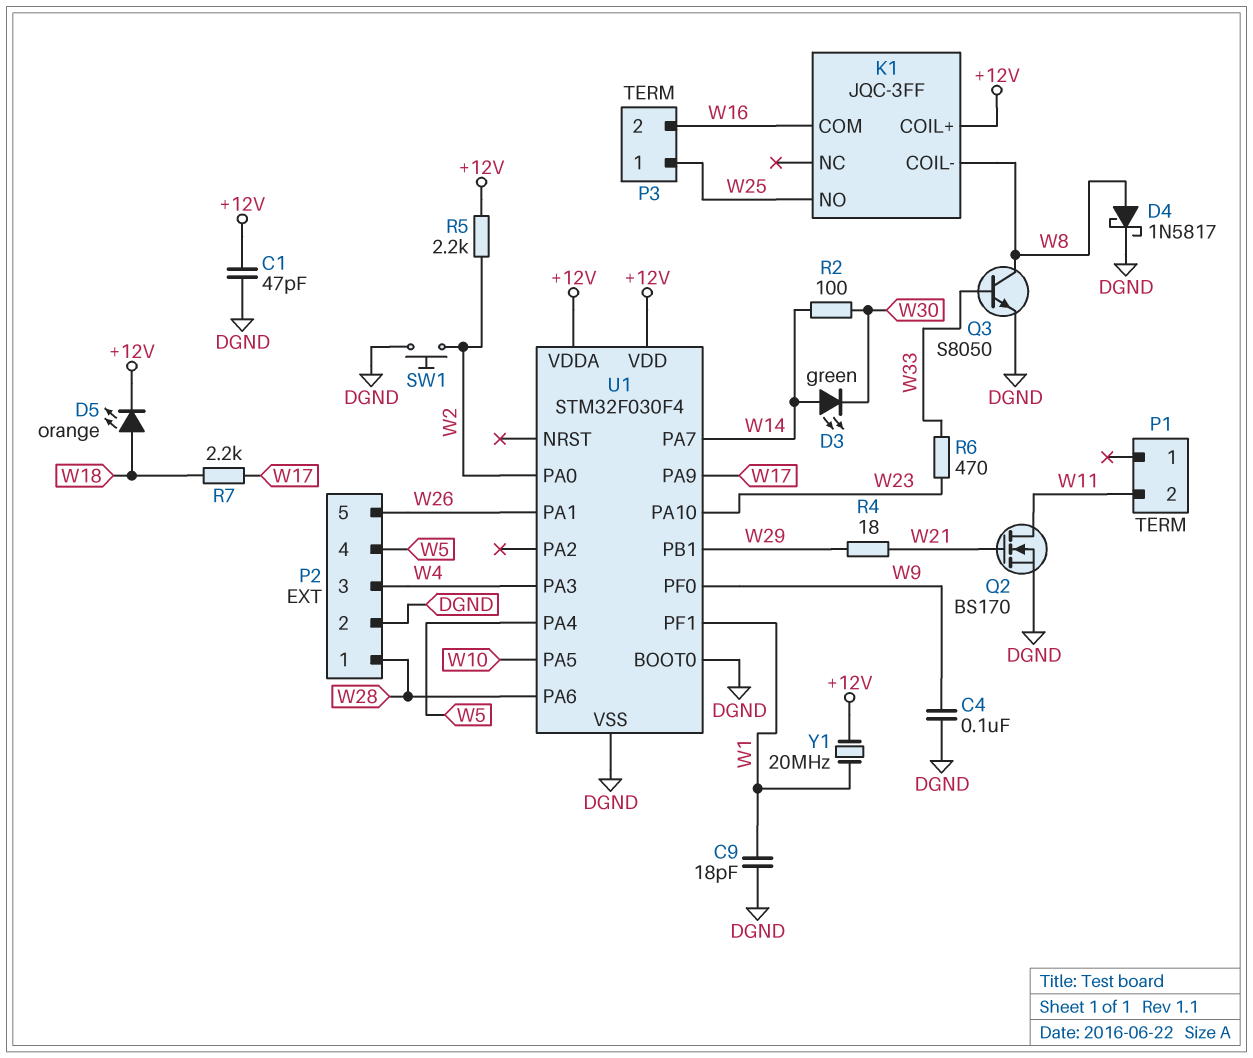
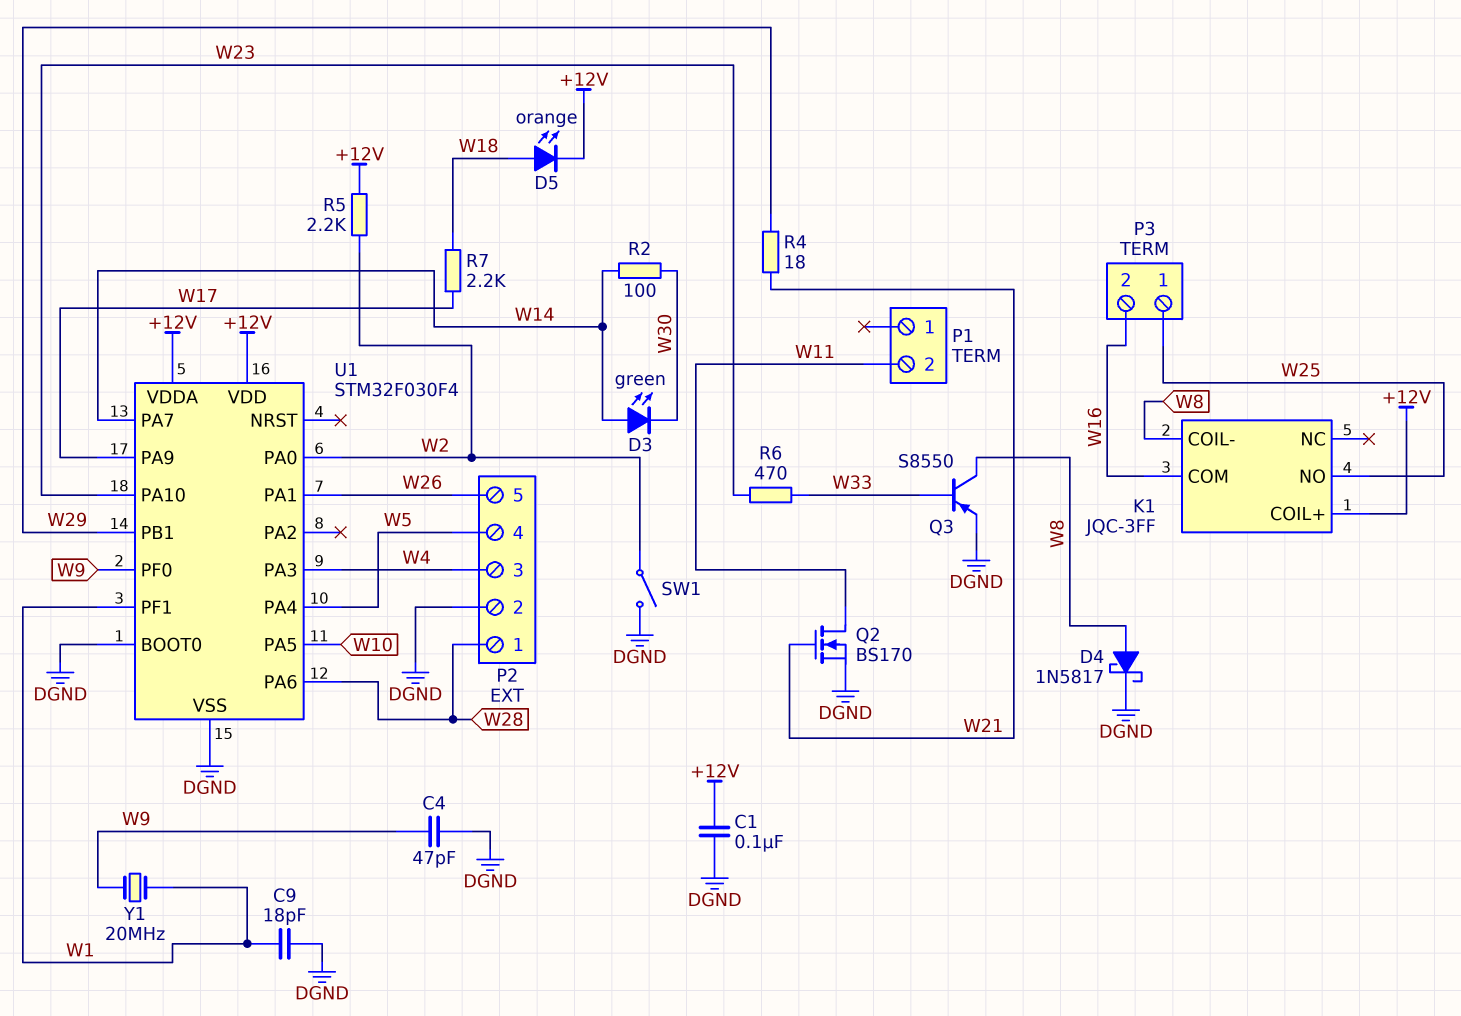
C1: 47pF (+12V, DGND) -> 100nF (+12V, DGND)
C4: 100nF (DGND, W9) -> 47pF (DGND, W9)
Q3: NPN S8050 (B W33, C W8, E DGND) -> PNP S8550 (B W33, C W8, E DGND)
SW1: button (DGND, W2) -> switch (DGND, W2)
Y1: 20MHz (+12V, W1) -> 20MHz (W1, W9)

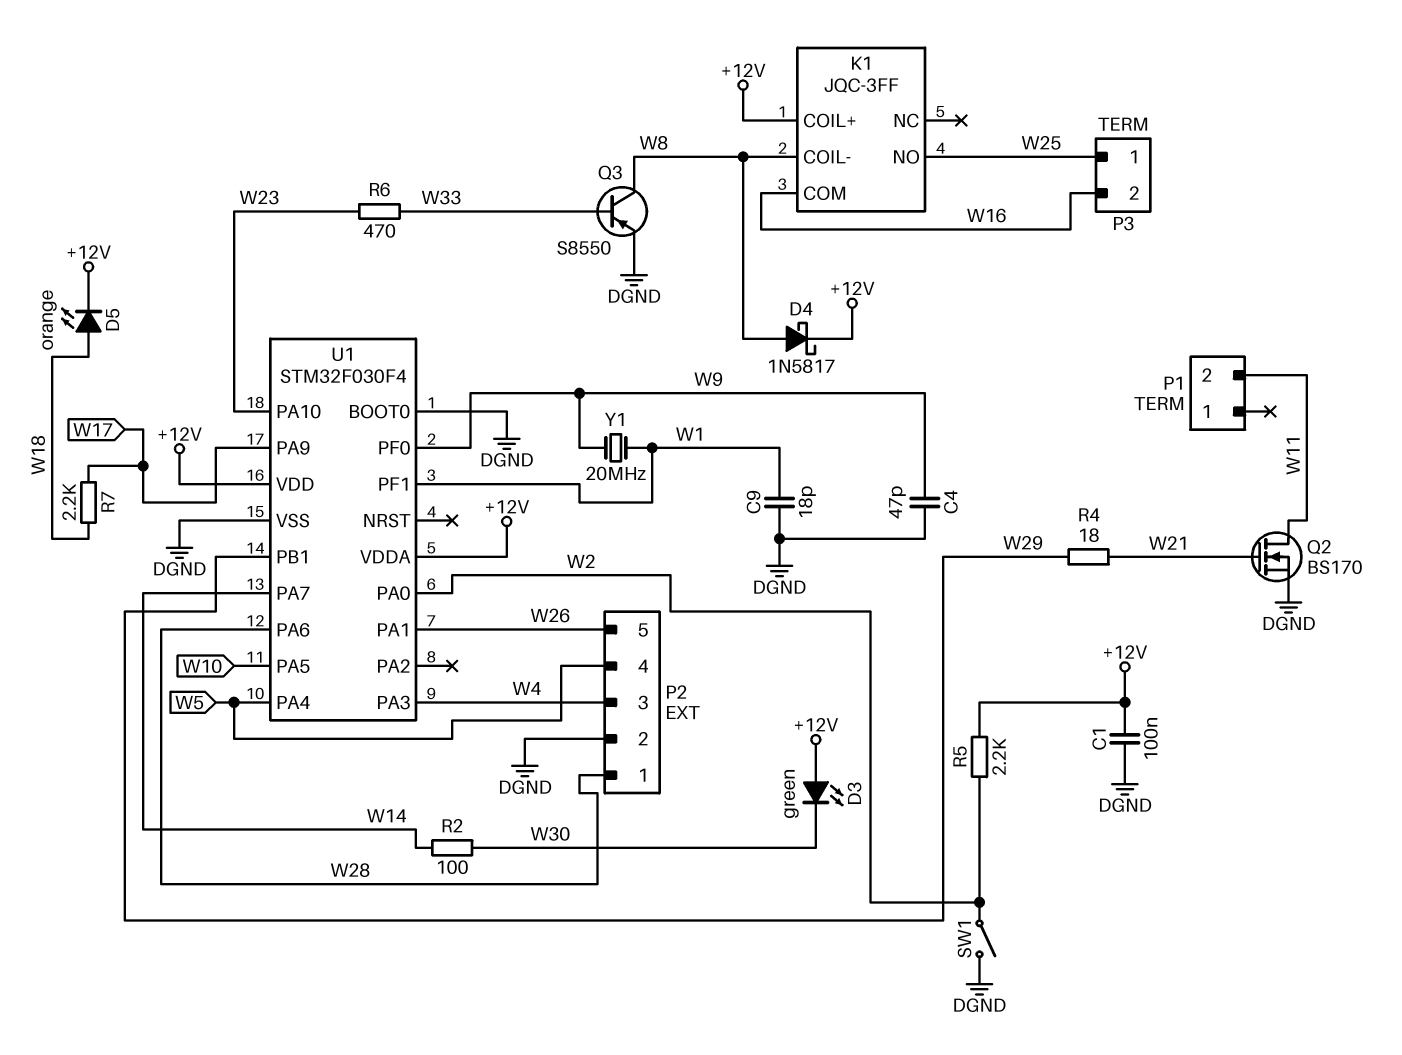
D3: LED green (A W14, K W30) -> LED green (A +12V, K W30)
D4: schottky 1N5817 (A W8, K DGND) -> schottky 1N5817 (A W8, K +12V)

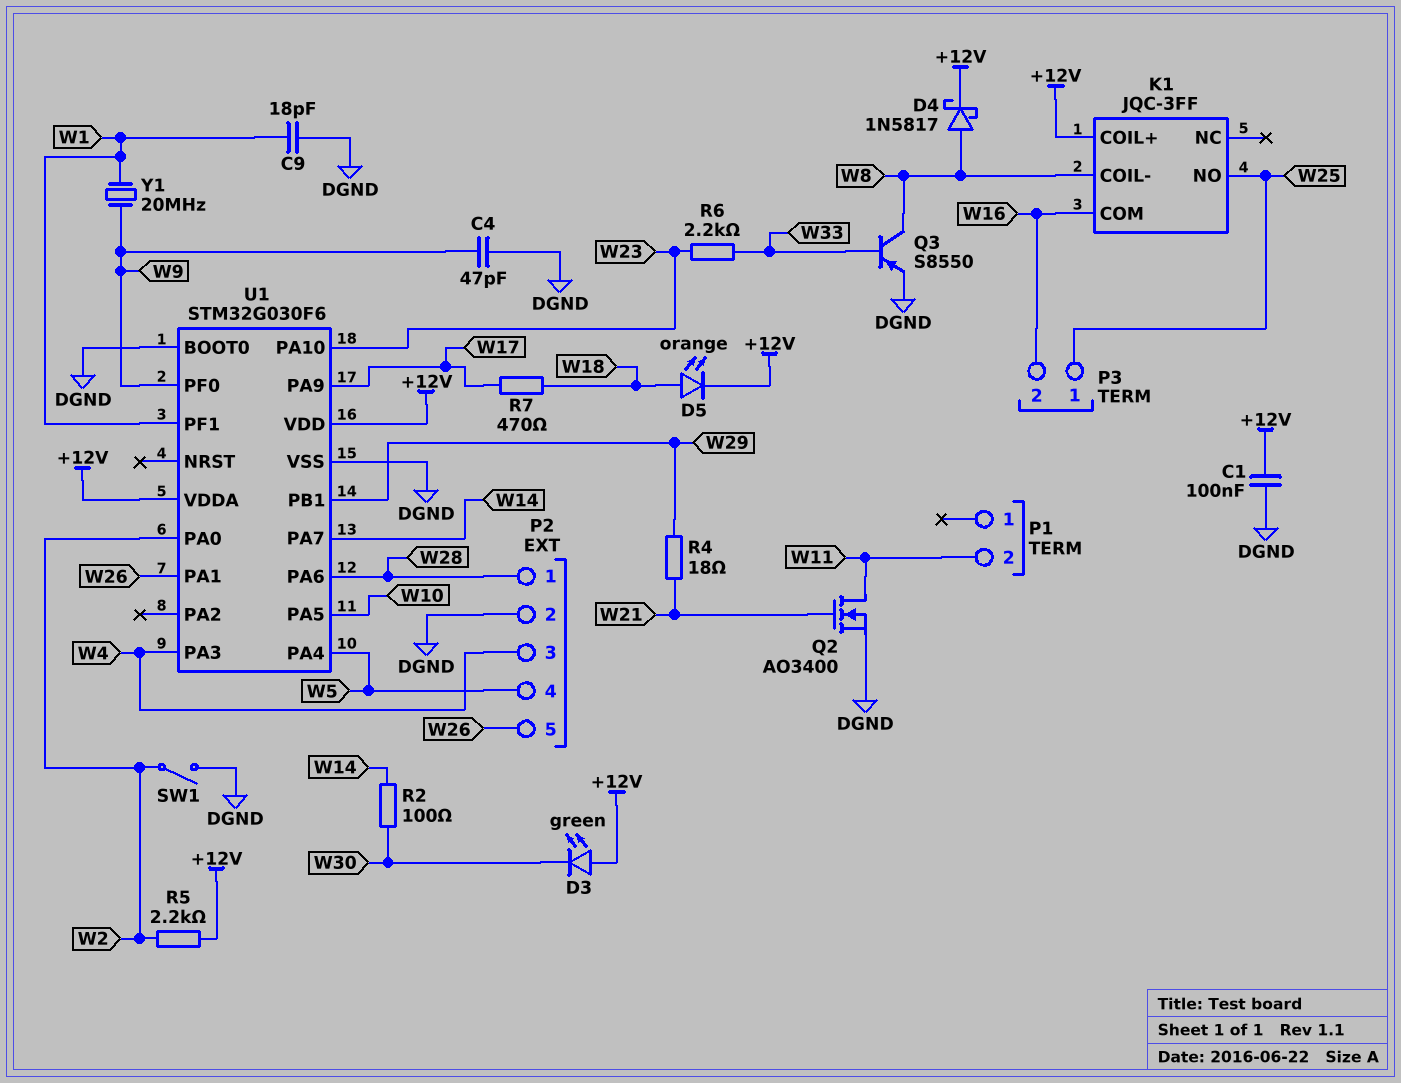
Q2: NMOS BS170 (G W21, D W11, S DGND) -> NMOS AO3400 (G W21, D W11, S DGND)
R6: 470 (W23, W33) -> 2.2k (W23, W33)
R7: 2.2k (W17, W18) -> 470 (W17, W18)
U1: STM32F030F4 -> STM32G030F6

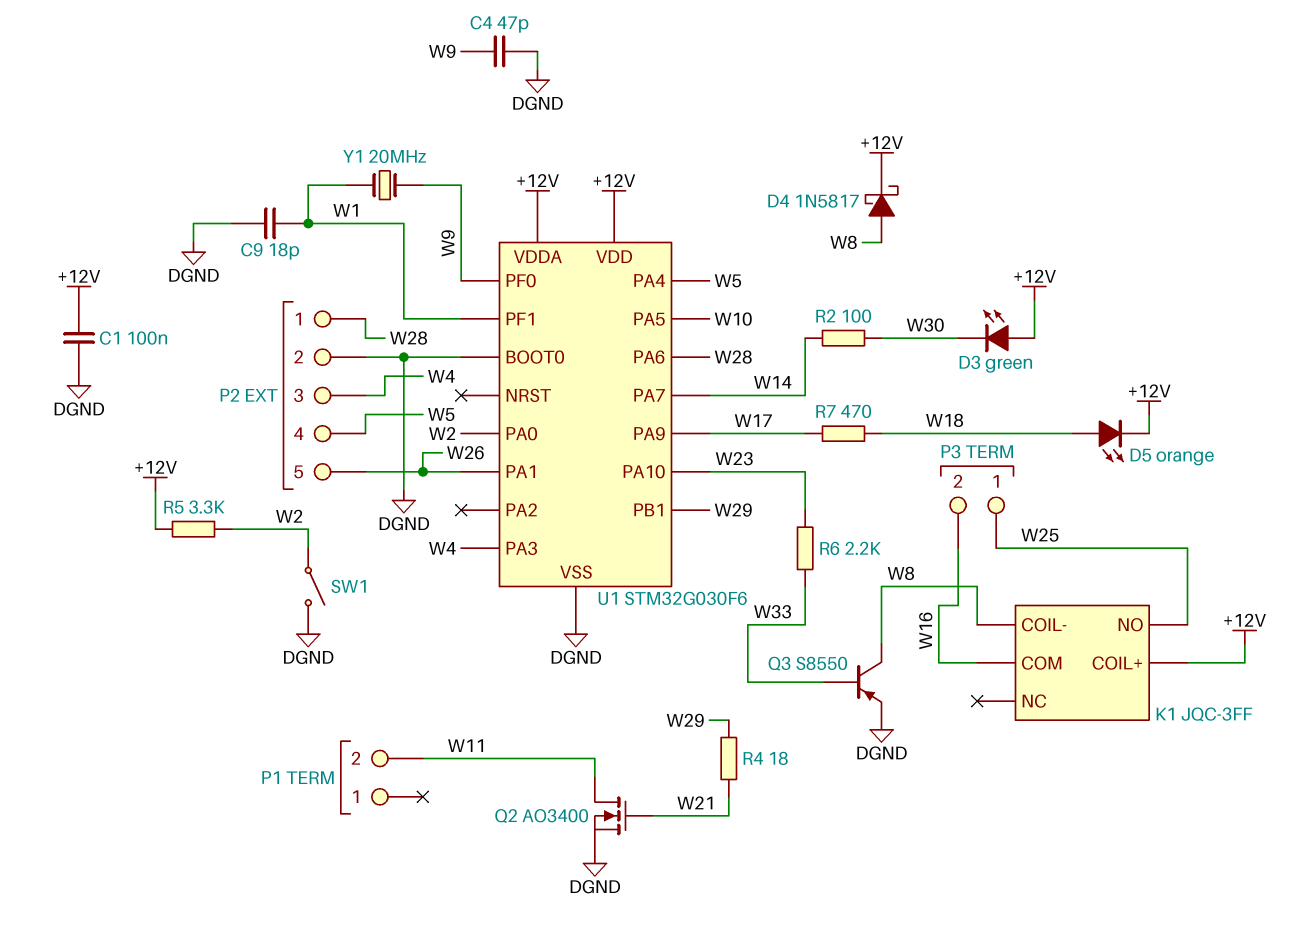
R5: 2.2k (+12V, W2) -> 3.3k (+12V, W2)

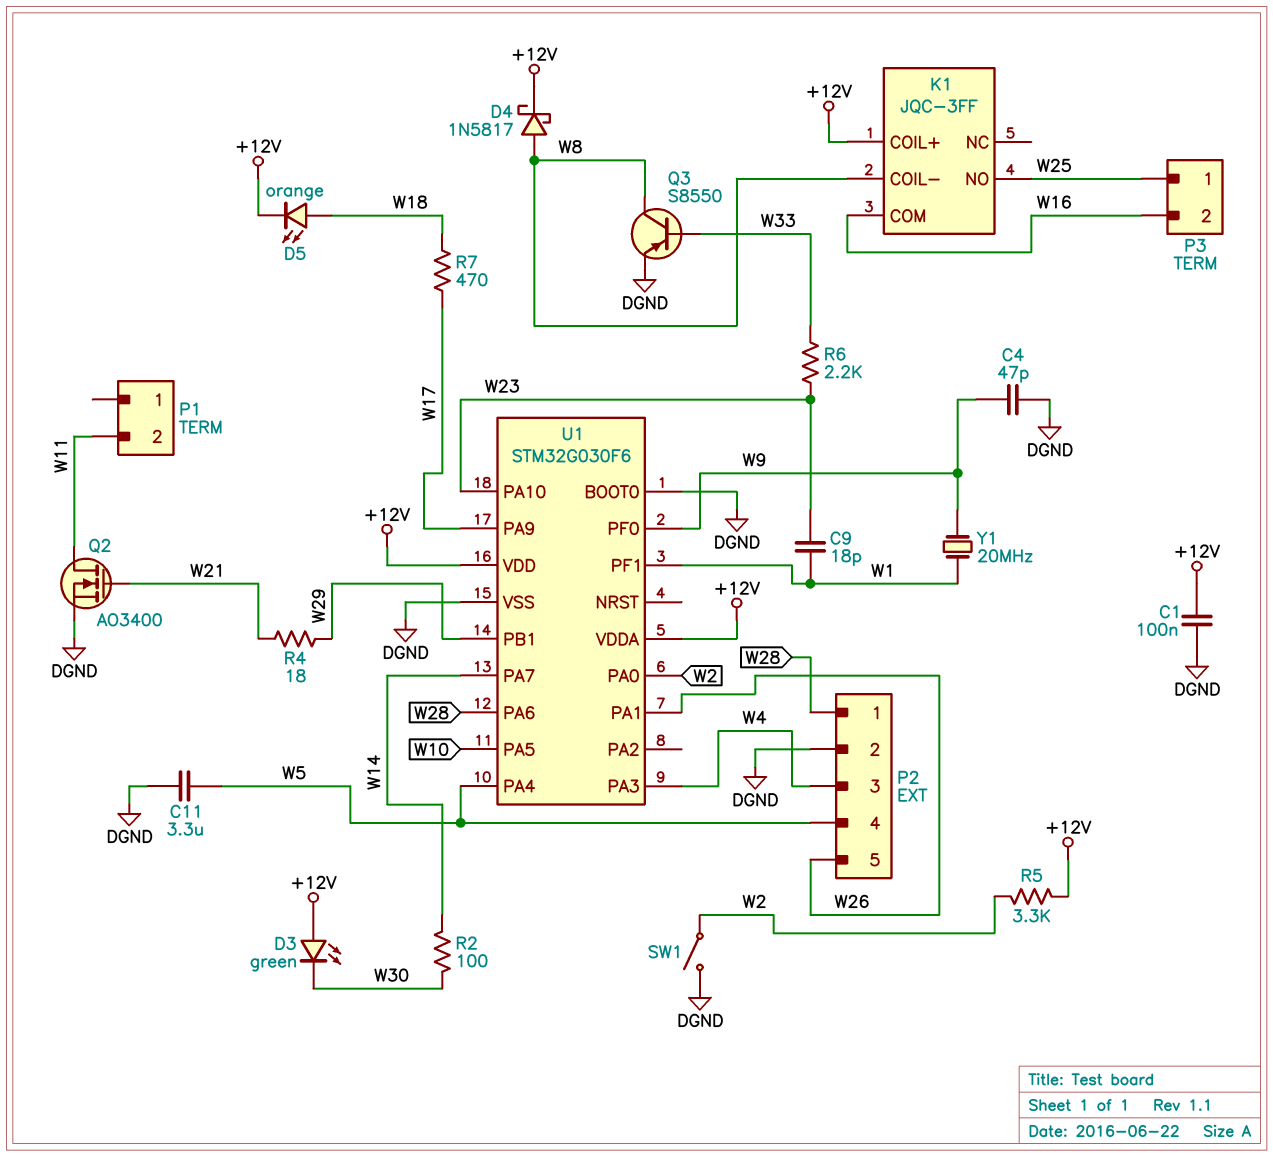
C9: 18pF (DGND, W1) -> 18pF (W1, W23)
C11: none -> 3.3uF (DGND, W5)

